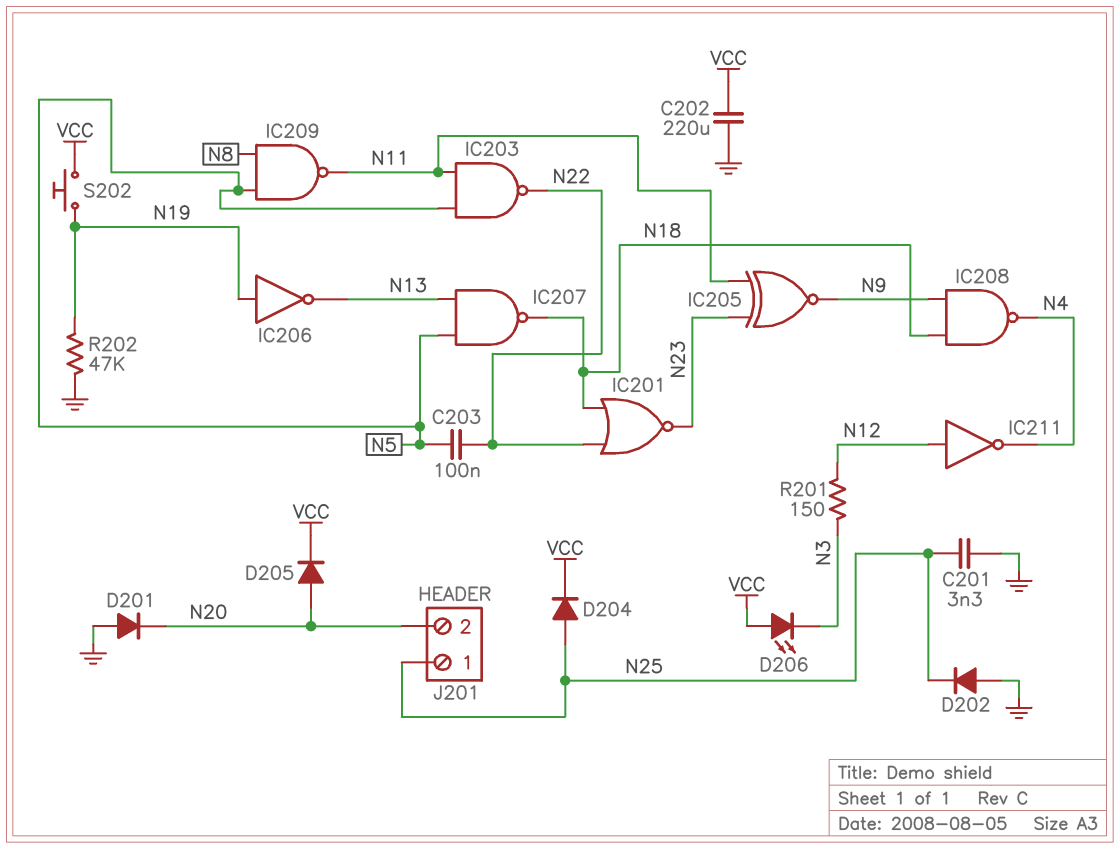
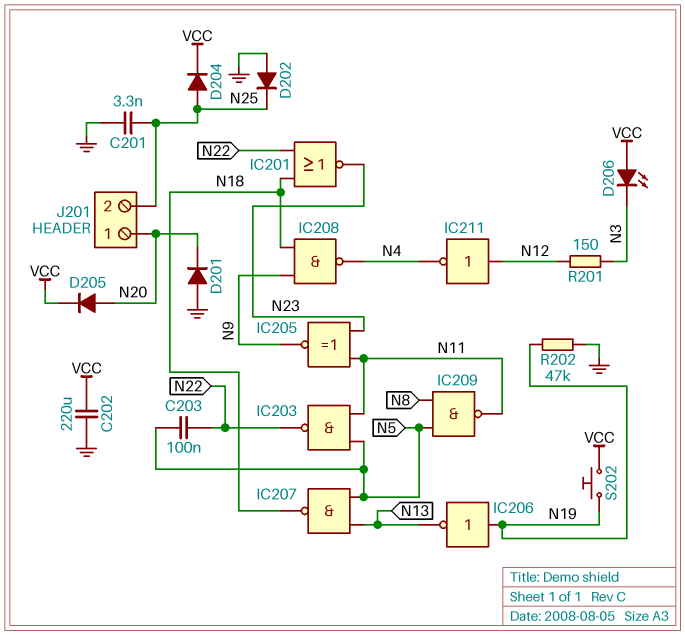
J201 pin 1: N25 -> N20
J201 pin 2: N20 -> N25

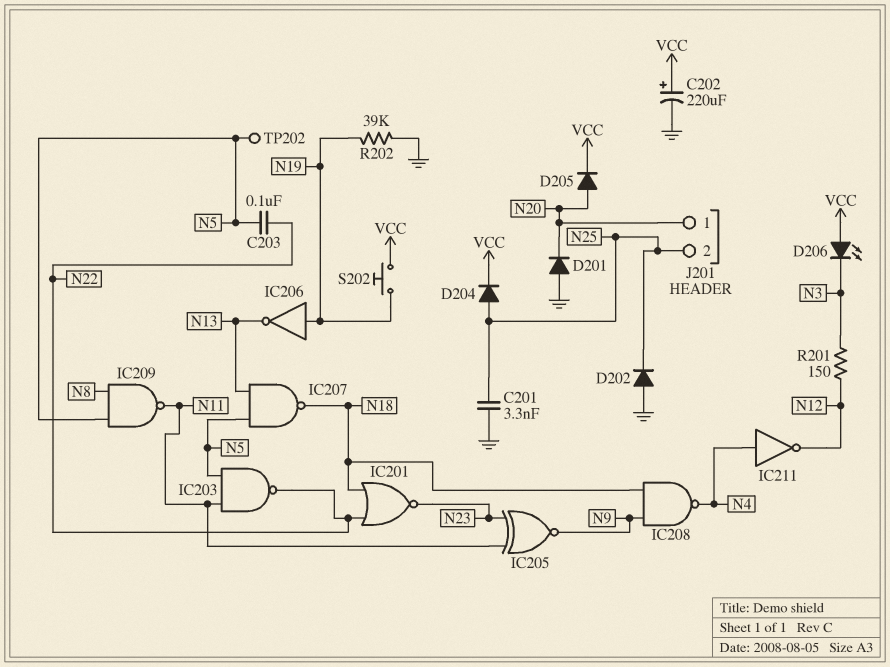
C202: 220uF (GND, VCC) -> 220uF (plus VCC, minus GND)
IC211: NOT (in N12, out N4) -> NOT (in N4, out N12)
R202: 47k (GND, N19) -> 39k (GND, N19)
TP202: none -> test point (N5)

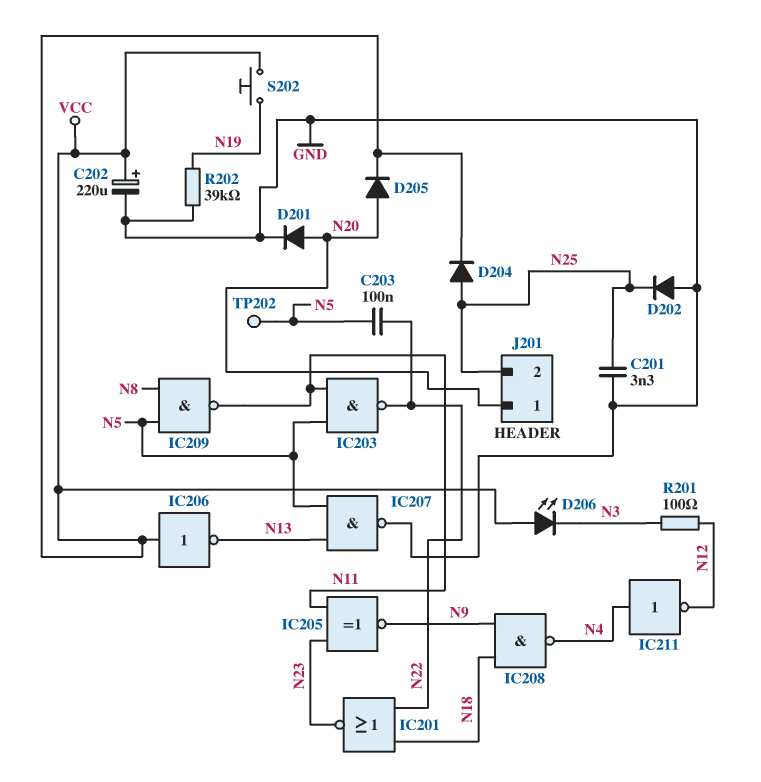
D201: diode (A GND, K N20) -> diode (A N20, K GND)
IC206: NOT (in N19, out N13) -> NOT (in VCC, out N13)
IC207: NAND (in N5, in N13, out N18) -> NAND (in N5, in N13, out GND)
R201: 150 (N3, N12) -> 100 (N3, N12)

